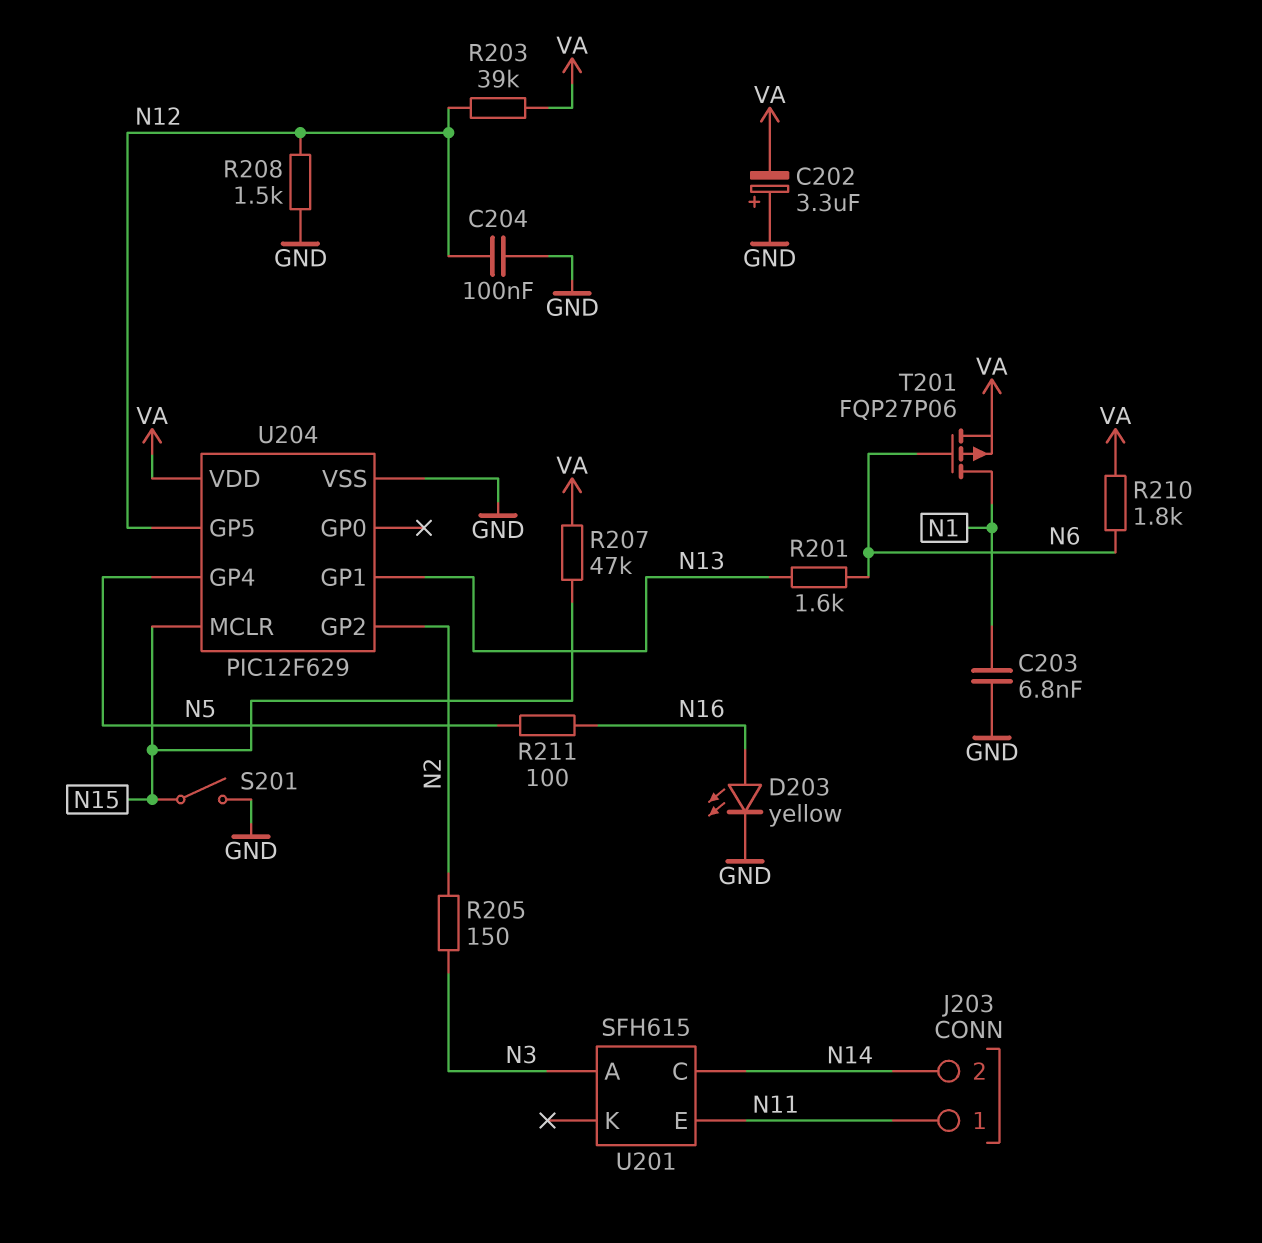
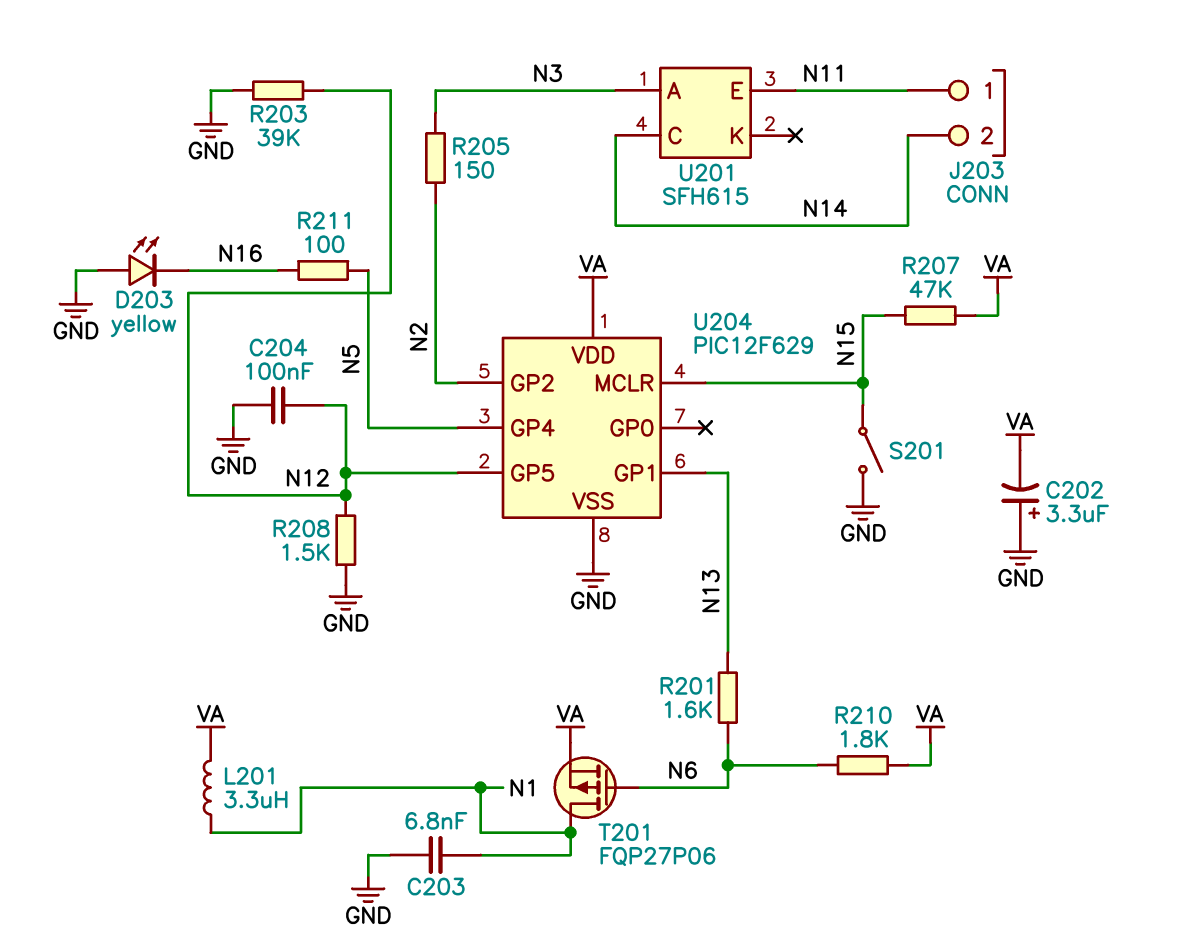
D203: LED yellow (A N16, K GND) -> LED yellow (A GND, K N16)
L201: none -> 3.3uH (N1, VA)
R203: 39k (N12, VA) -> 39k (GND, N12)

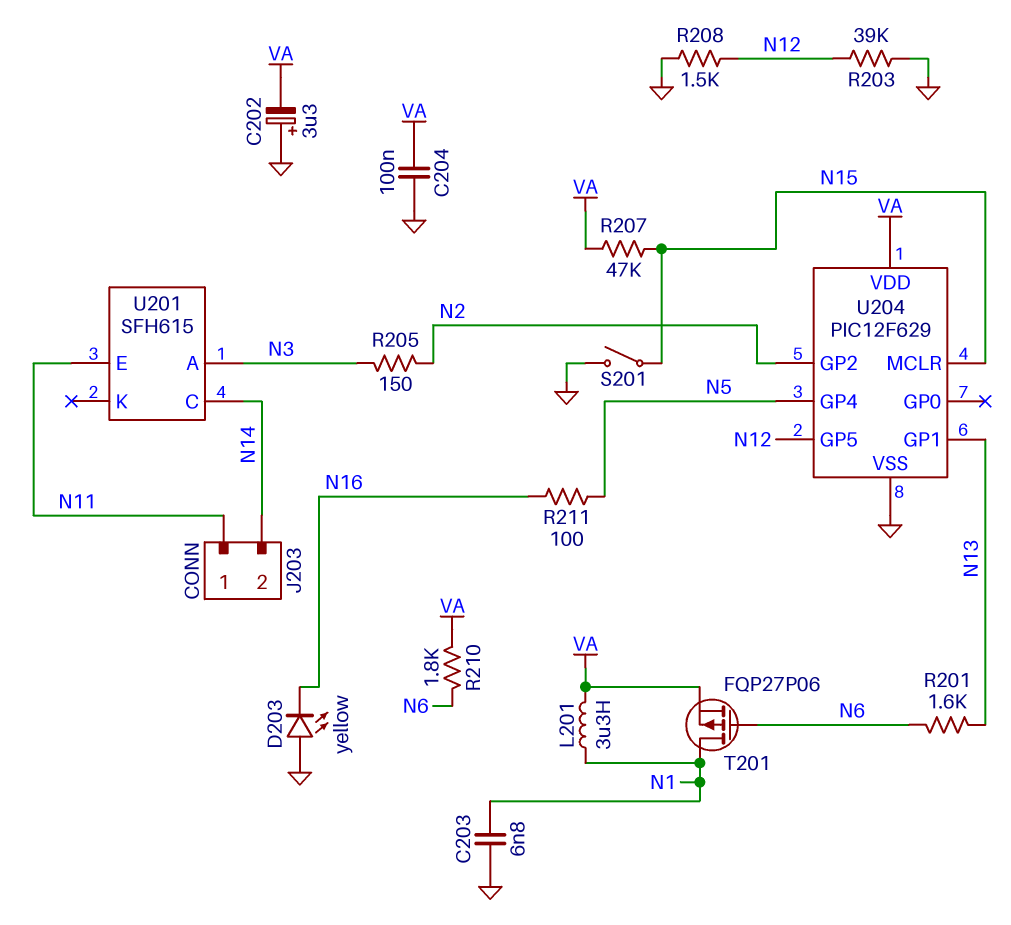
C204: 100nF (GND, N12) -> 100nF (GND, VA)

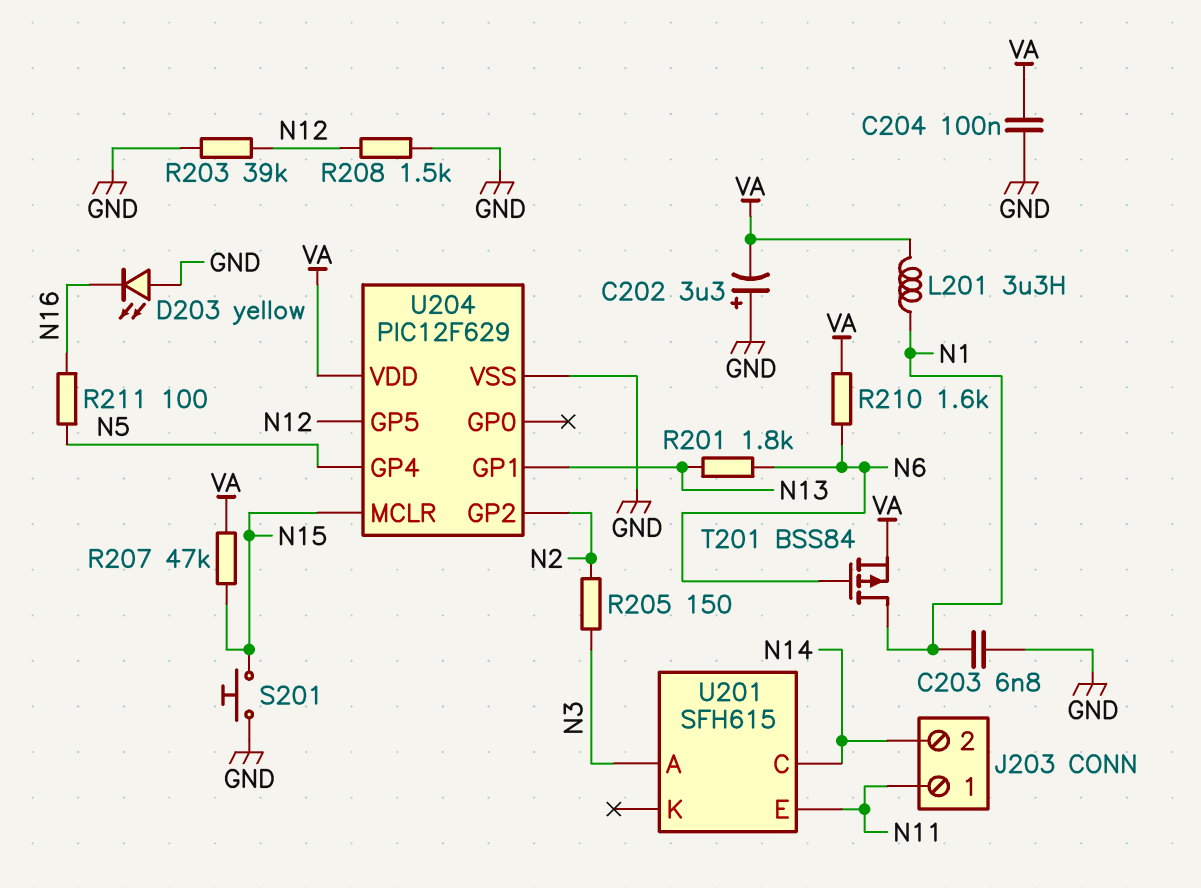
R201: 1.6k (N6, N13) -> 1.8k (N6, N13)
R210: 1.8k (N6, VA) -> 1.6k (N6, VA)
S201: switch (GND, N15) -> button (GND, N15)
T201: PMOS FQP27P06 (G N6, D N1, S VA) -> PMOS BSS84 (G N6, D N1, S VA)

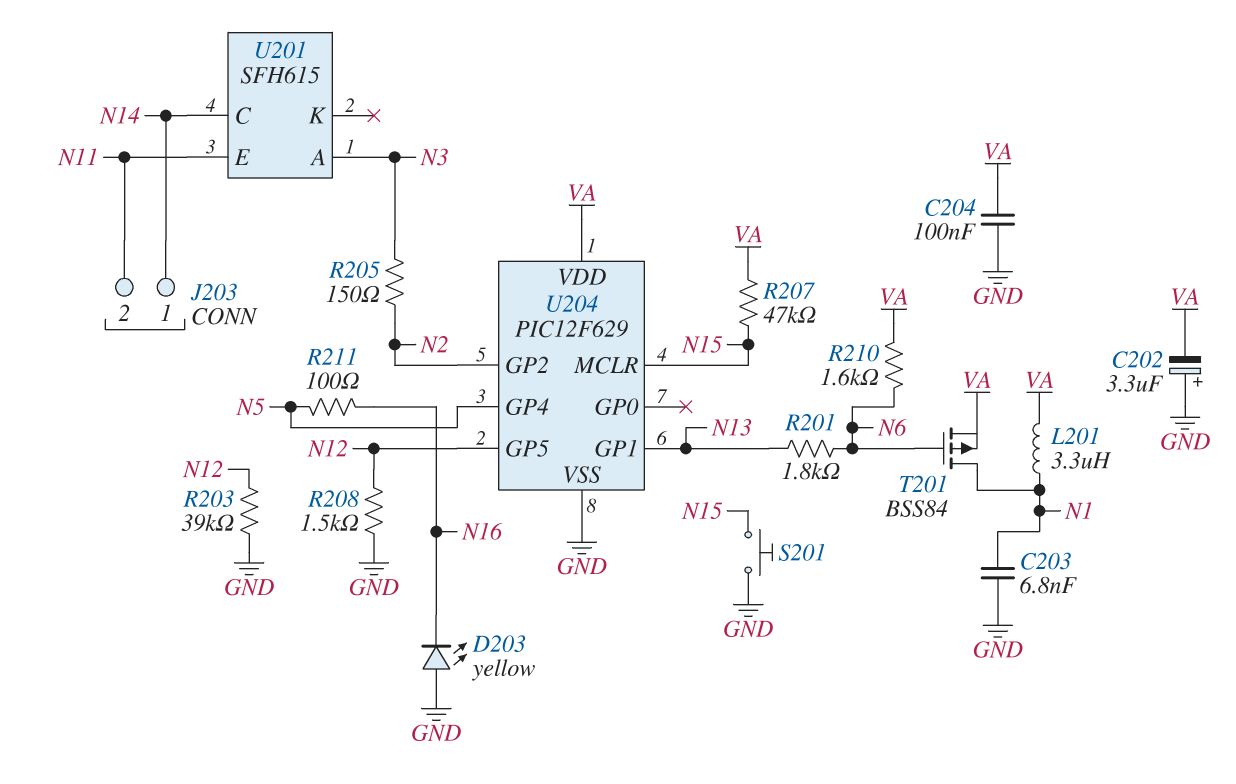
J203 pin 1: N11 -> N14
J203 pin 2: N14 -> N11

